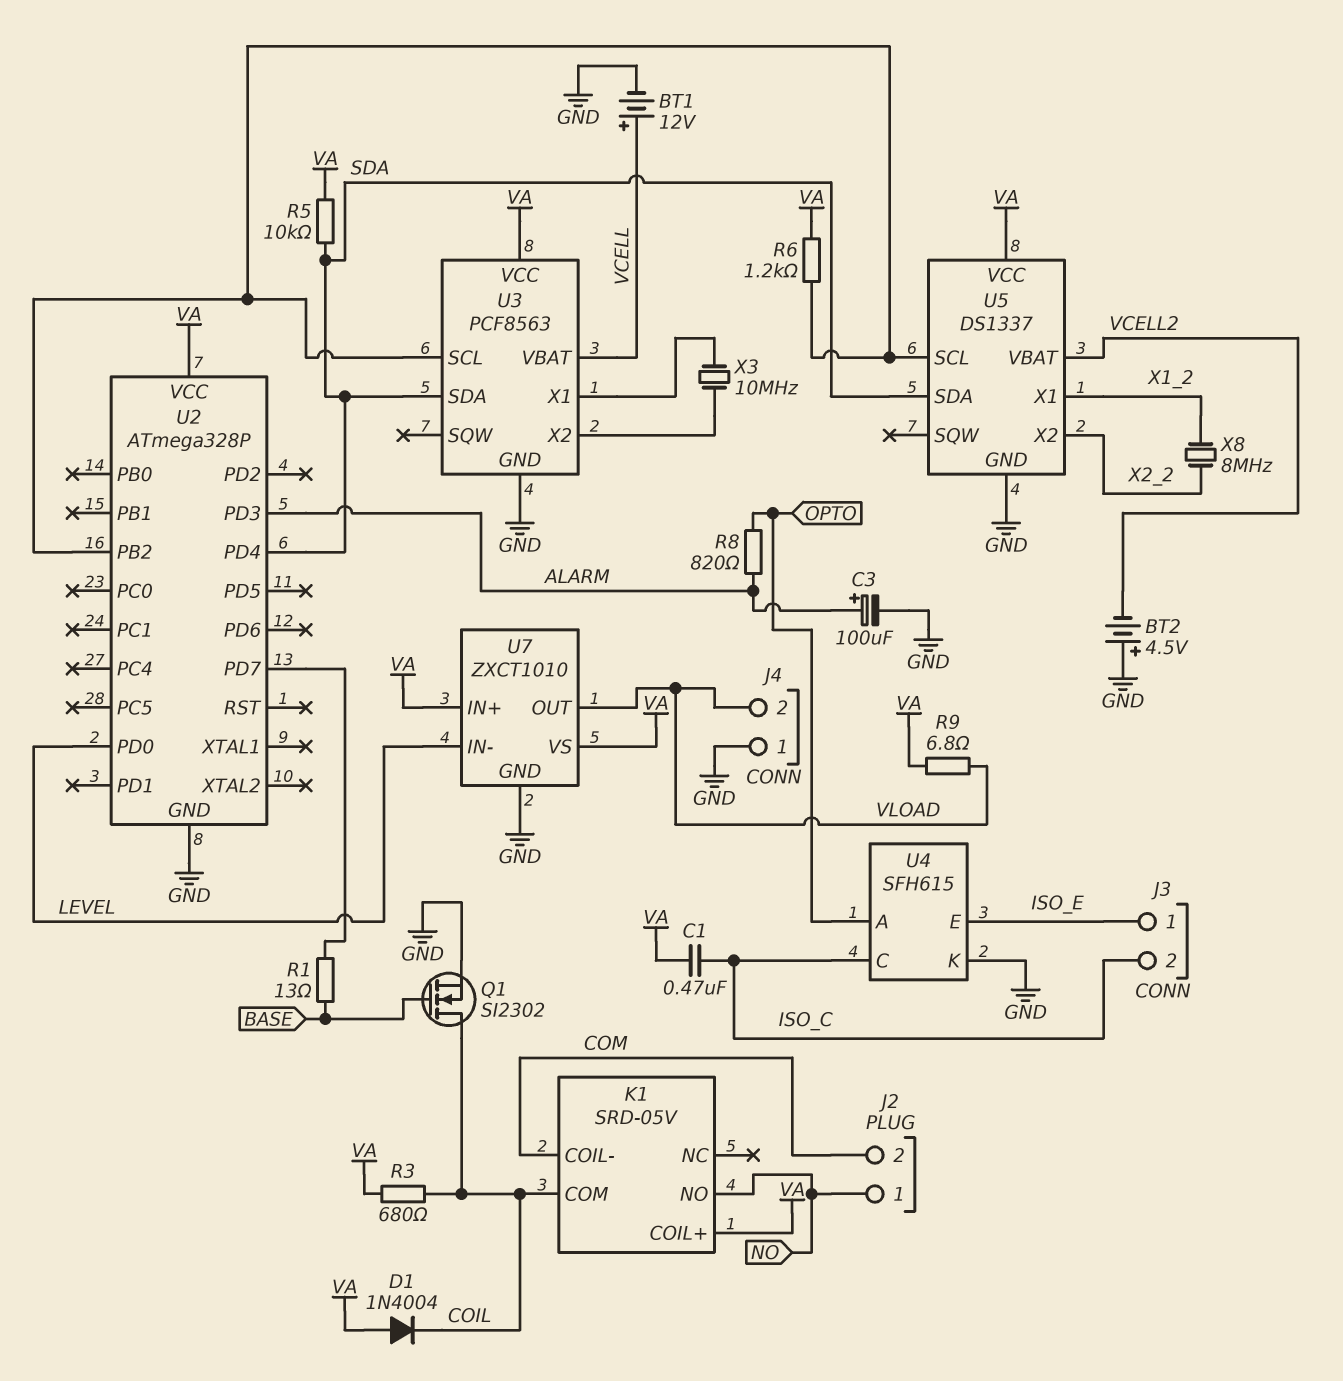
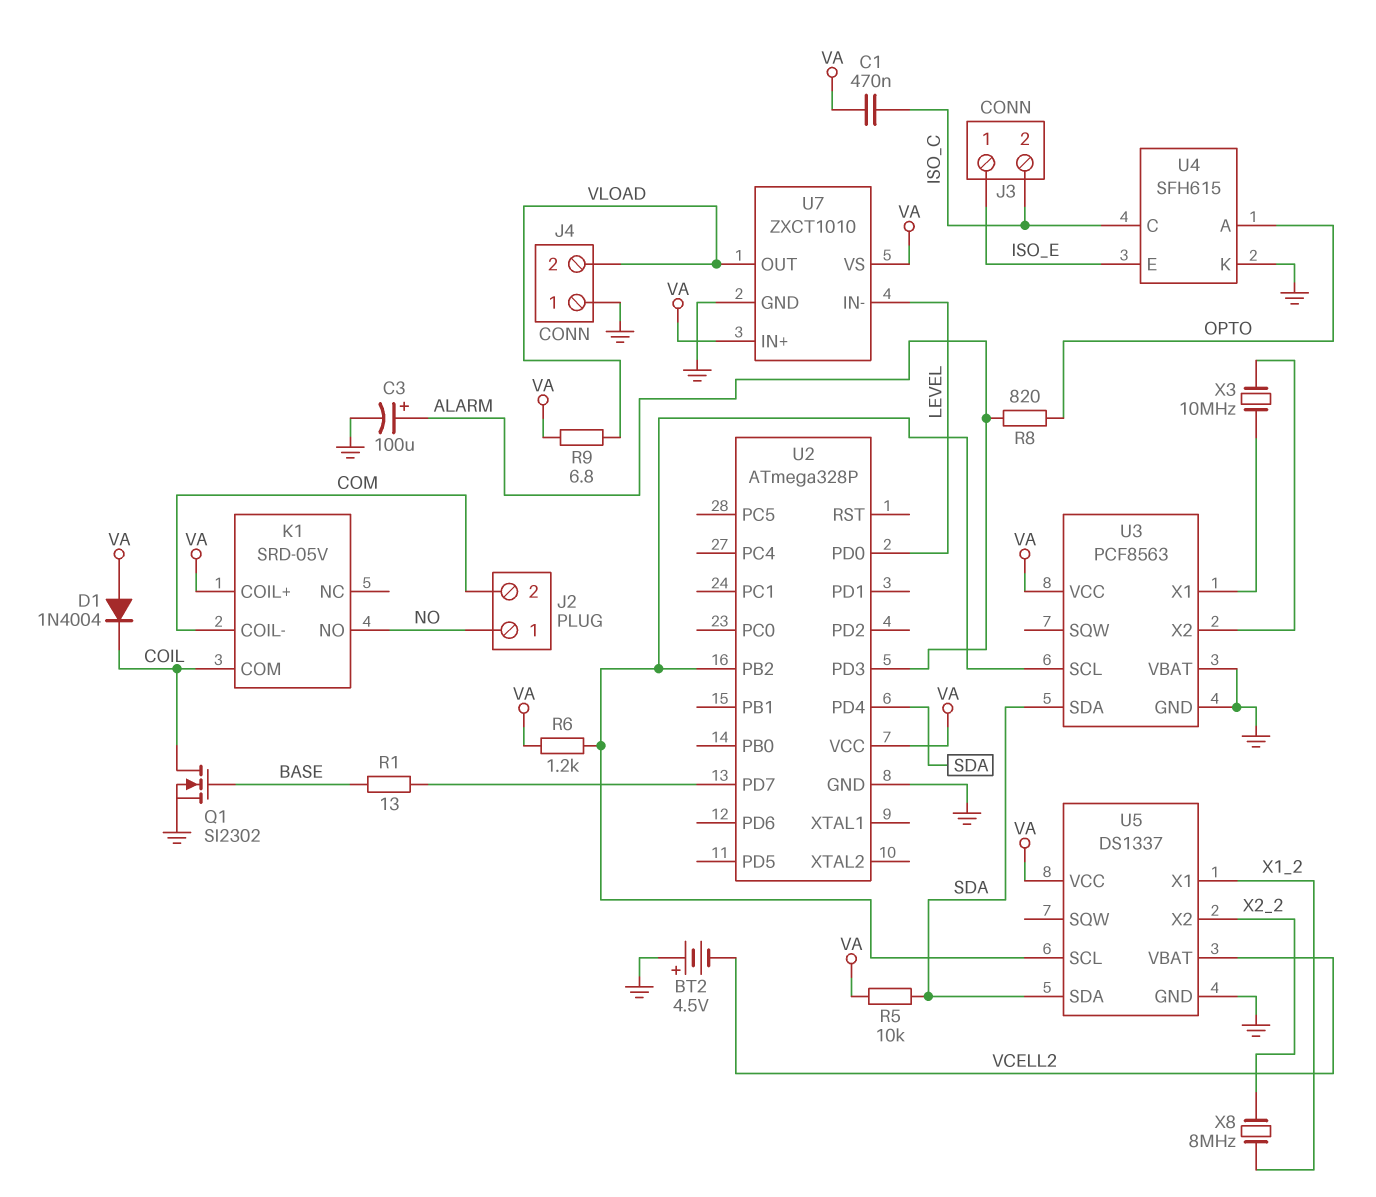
BT1: 12V (plus VCELL, minus GND) -> none
R3: 680 (COIL, VA) -> none
U3 pin VBAT: VCELL -> GND

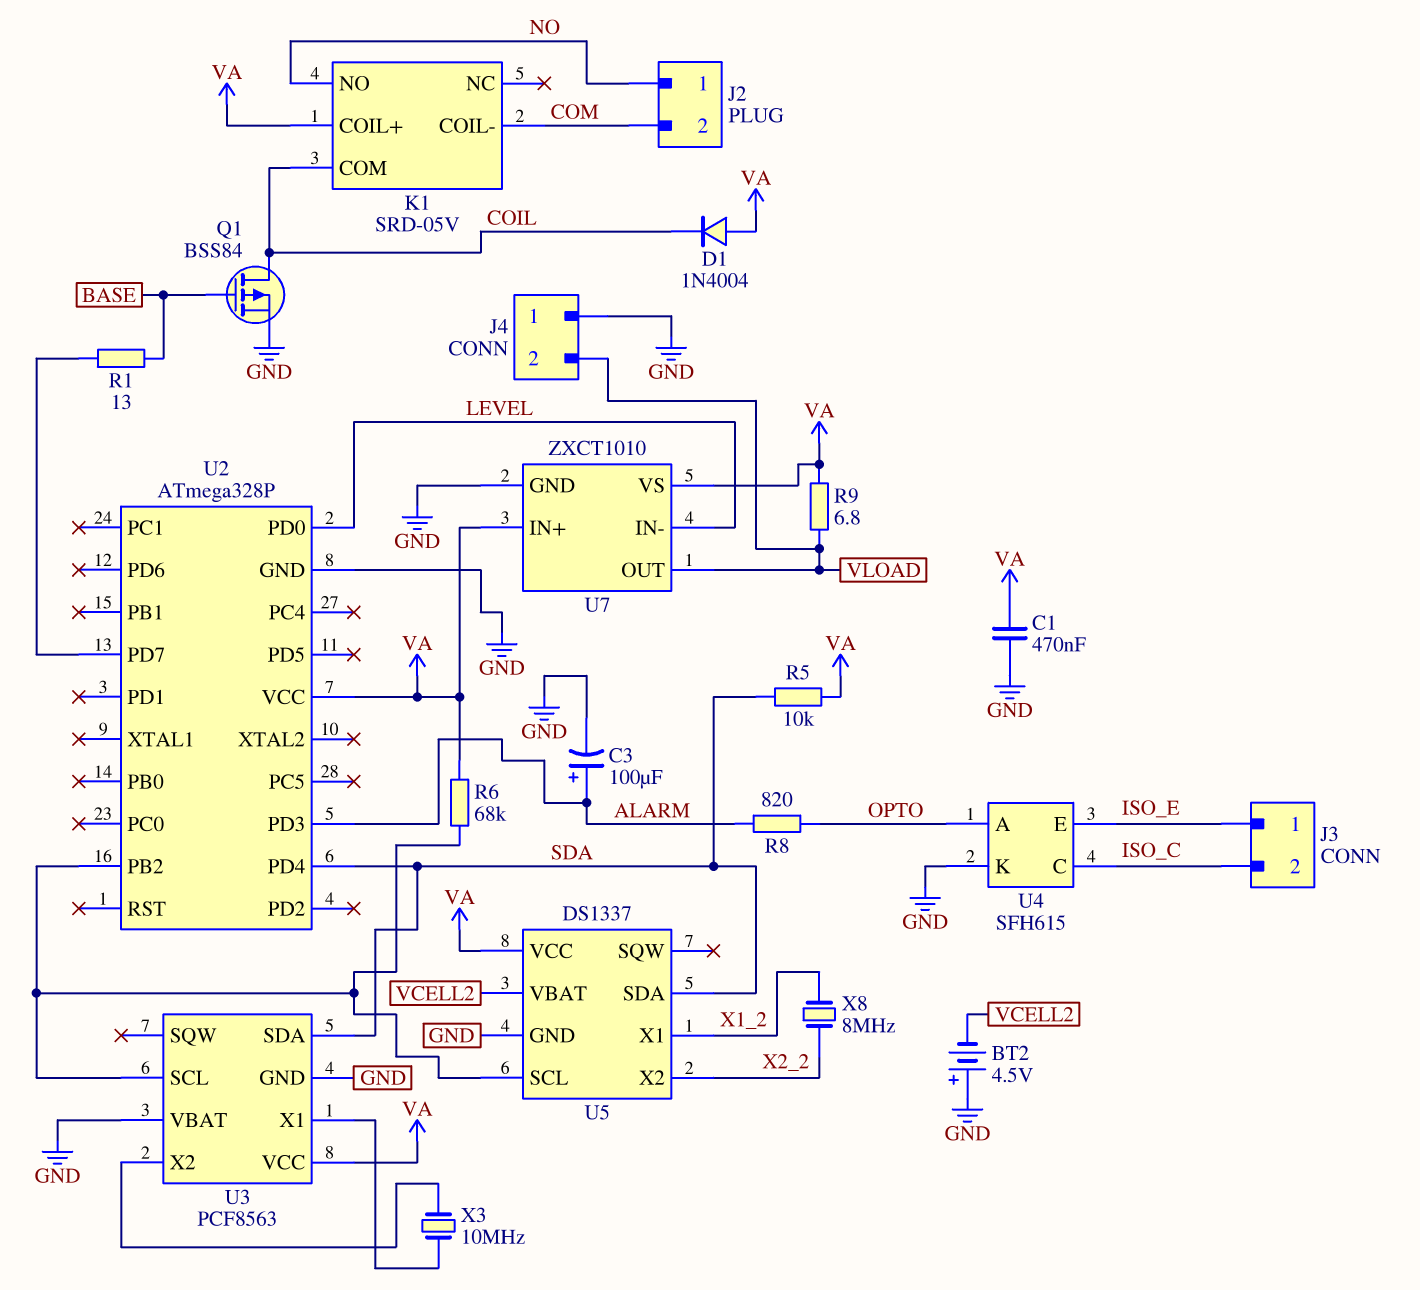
C1: 470nF (ISO_C, VA) -> 470nF (GND, VA)
Q1: NMOS SI2302 (G BASE, D COIL, S GND) -> PMOS BSS84 (G BASE, D COIL, S GND)
R6: 1.2k (U2/PB2, VA) -> 68k (U2/PB2, VA)

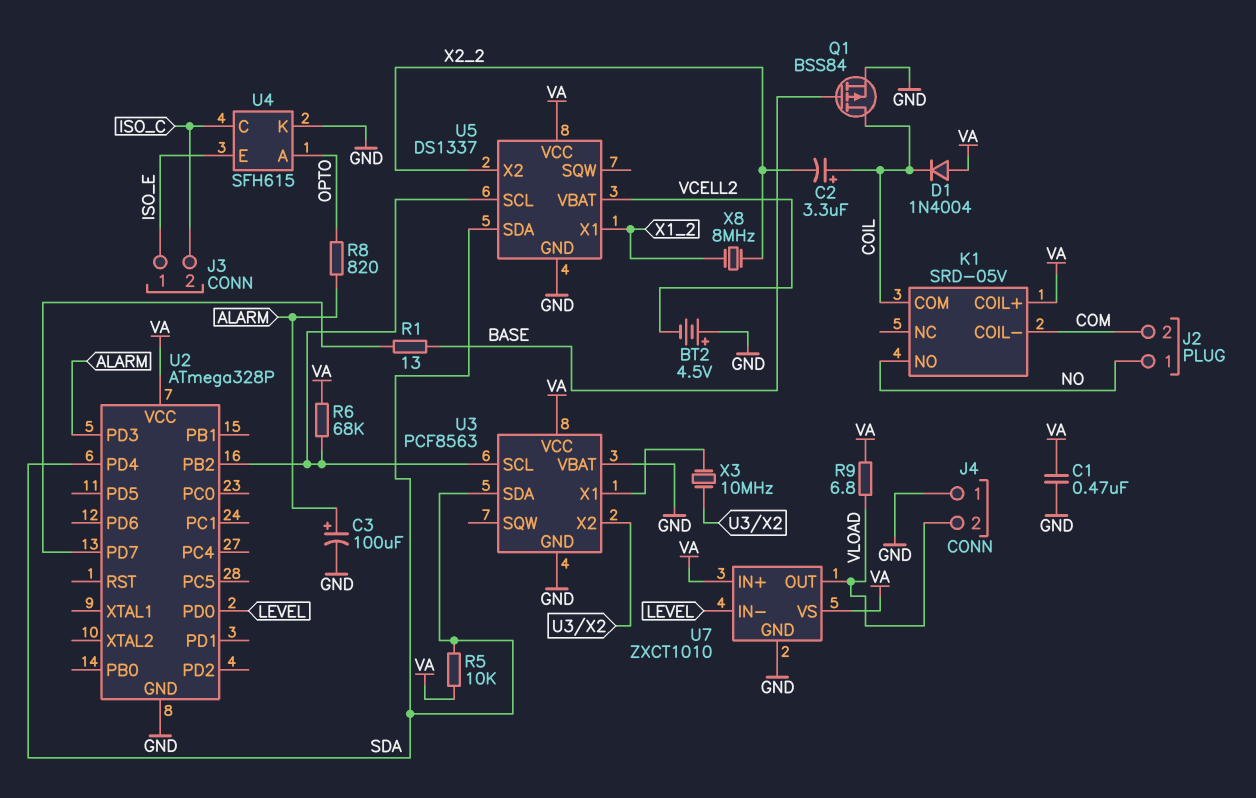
C2: none -> 3.3uF (plus COIL, minus X2_2)

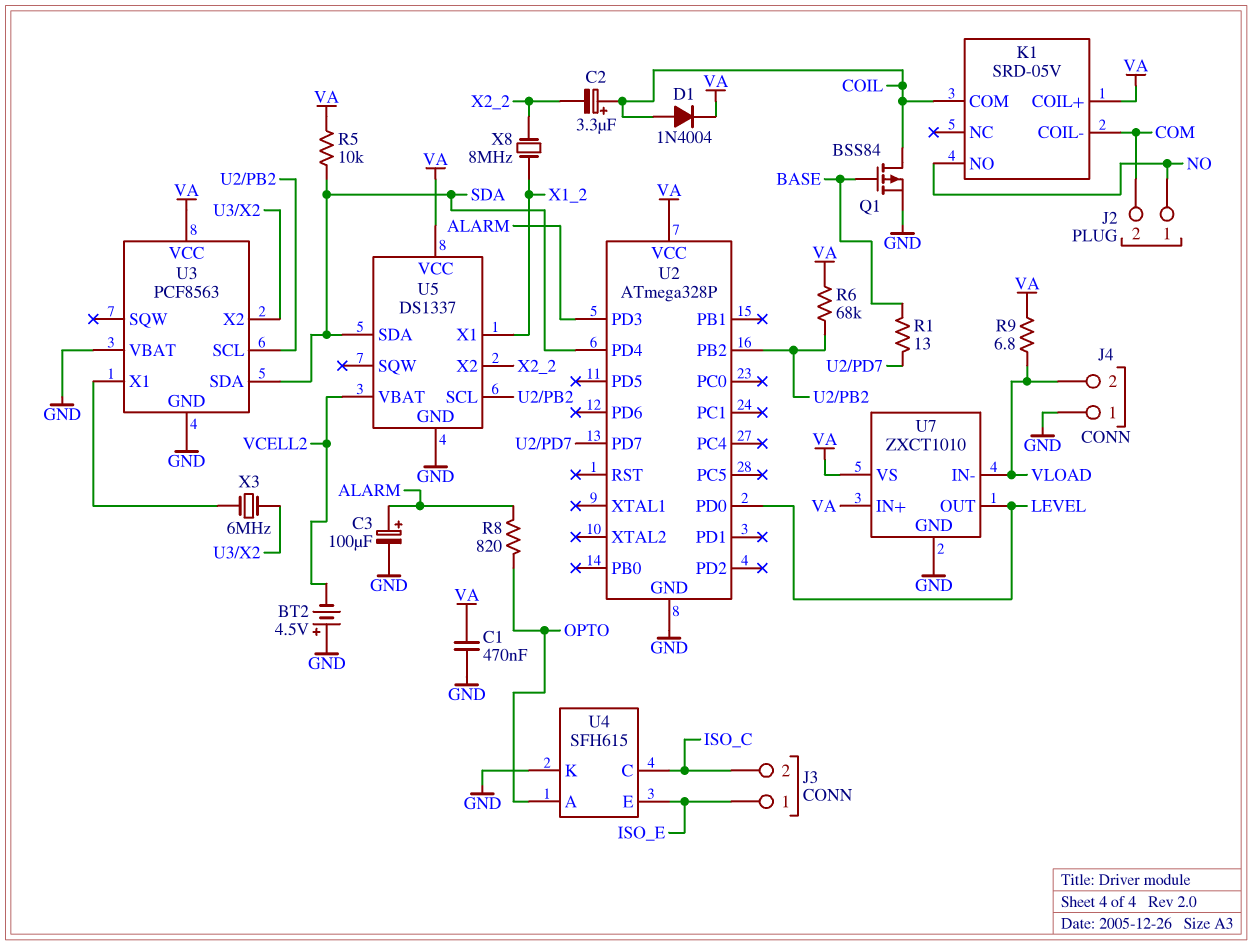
D1: diode 1N4004 (A VA, K COIL) -> diode 1N4004 (A COIL, K VA)
U7 pin IN-: LEVEL -> VLOAD
U7 pin OUT: VLOAD -> LEVEL
X3: 10MHz (U3/X1, U3/X2) -> 6MHz (U3/X1, U3/X2)

